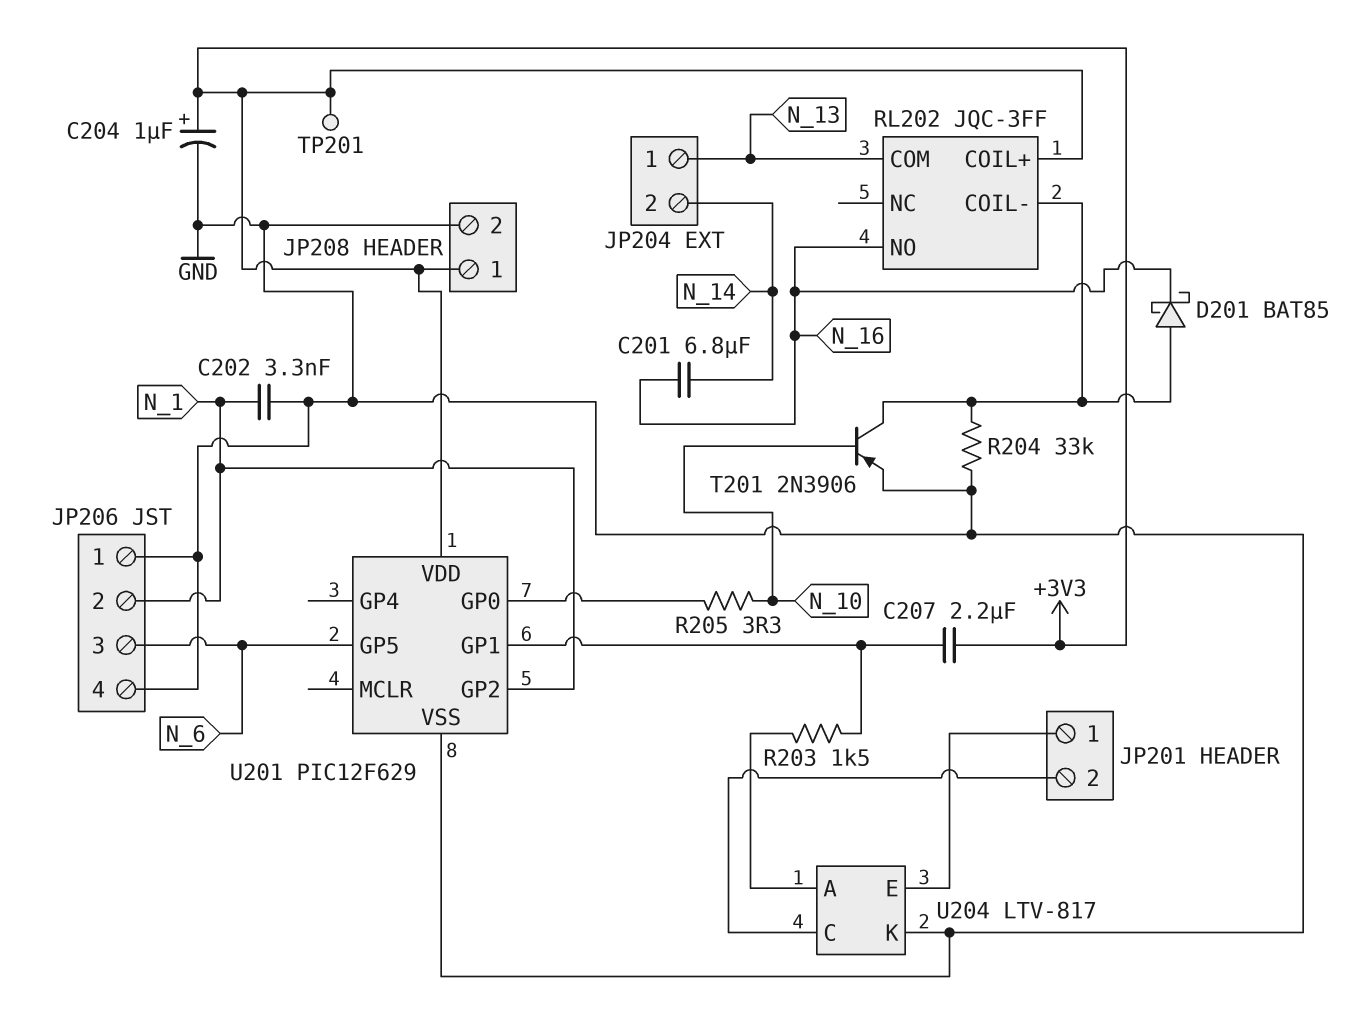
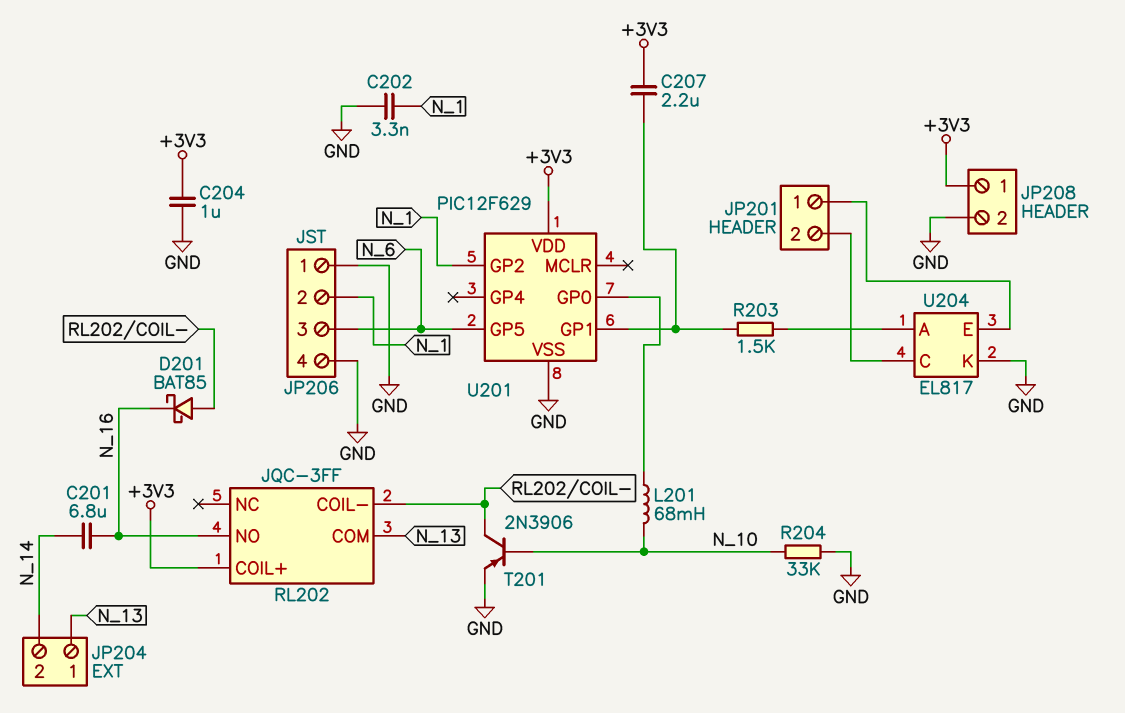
C204: 1uF (plus +3V3, minus GND) -> 1uF (+3V3, GND)
L201: none -> 68mH (N_10, U201/GP0)
R204: 33k (GND, RL202/COIL-) -> 33k (GND, N_10)
R205: 3.3 (N_10, U201/GP0) -> none
TP201: test point (+3V3) -> none
U204: LTV-817 -> EL817

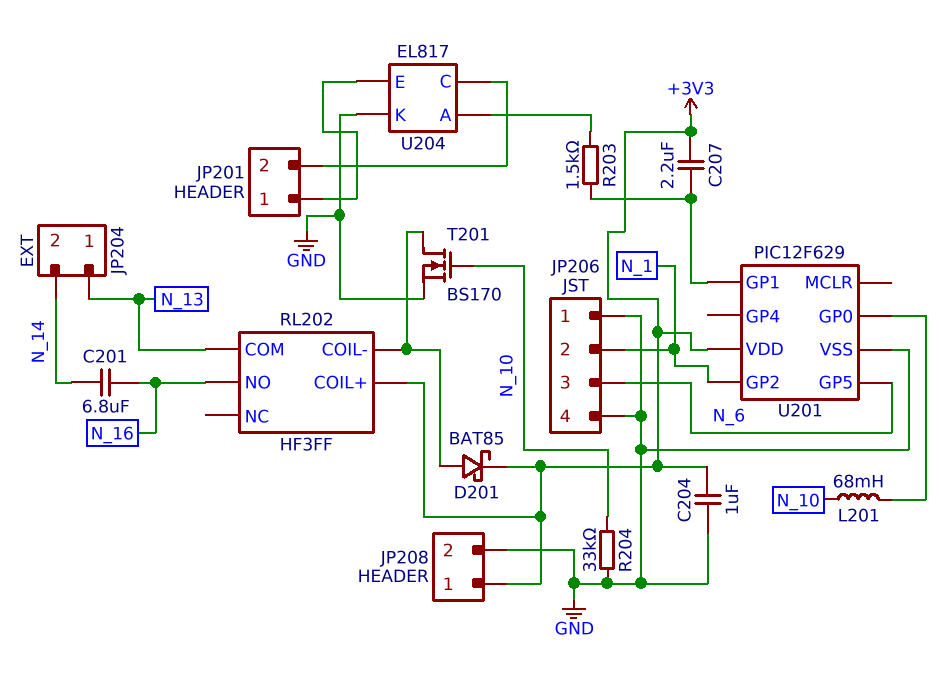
C202: 3.3nF (GND, N_1) -> none
D201: schottky BAT85 (A RL202/COIL-, K N_16) -> schottky BAT85 (A RL202/COIL-, K +3V3)
RL202: JQC-3FF -> HF3FF
T201: PNP 2N3906 (B N_10, C RL202/COIL-, E GND) -> NMOS BS170 (G N_10, D RL202/COIL-, S GND)

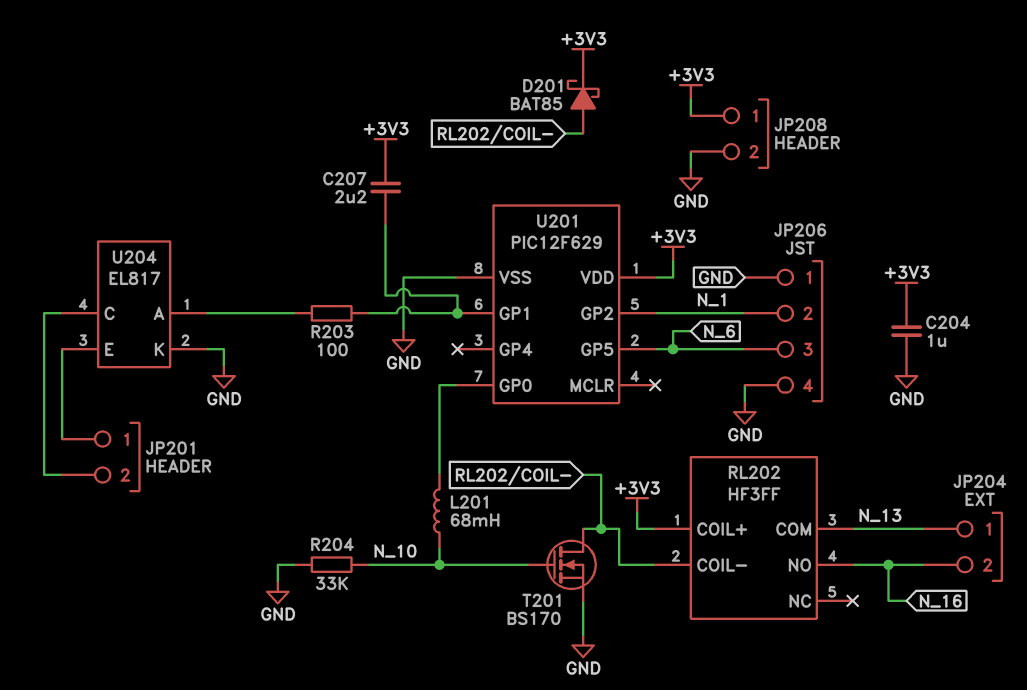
C201: 6.8uF (N_14, N_16) -> none
JP204 pin 2: N_14 -> N_16
R203: 1.5k (U201/GP1, U204/A) -> 100 (U201/GP1, U204/A)

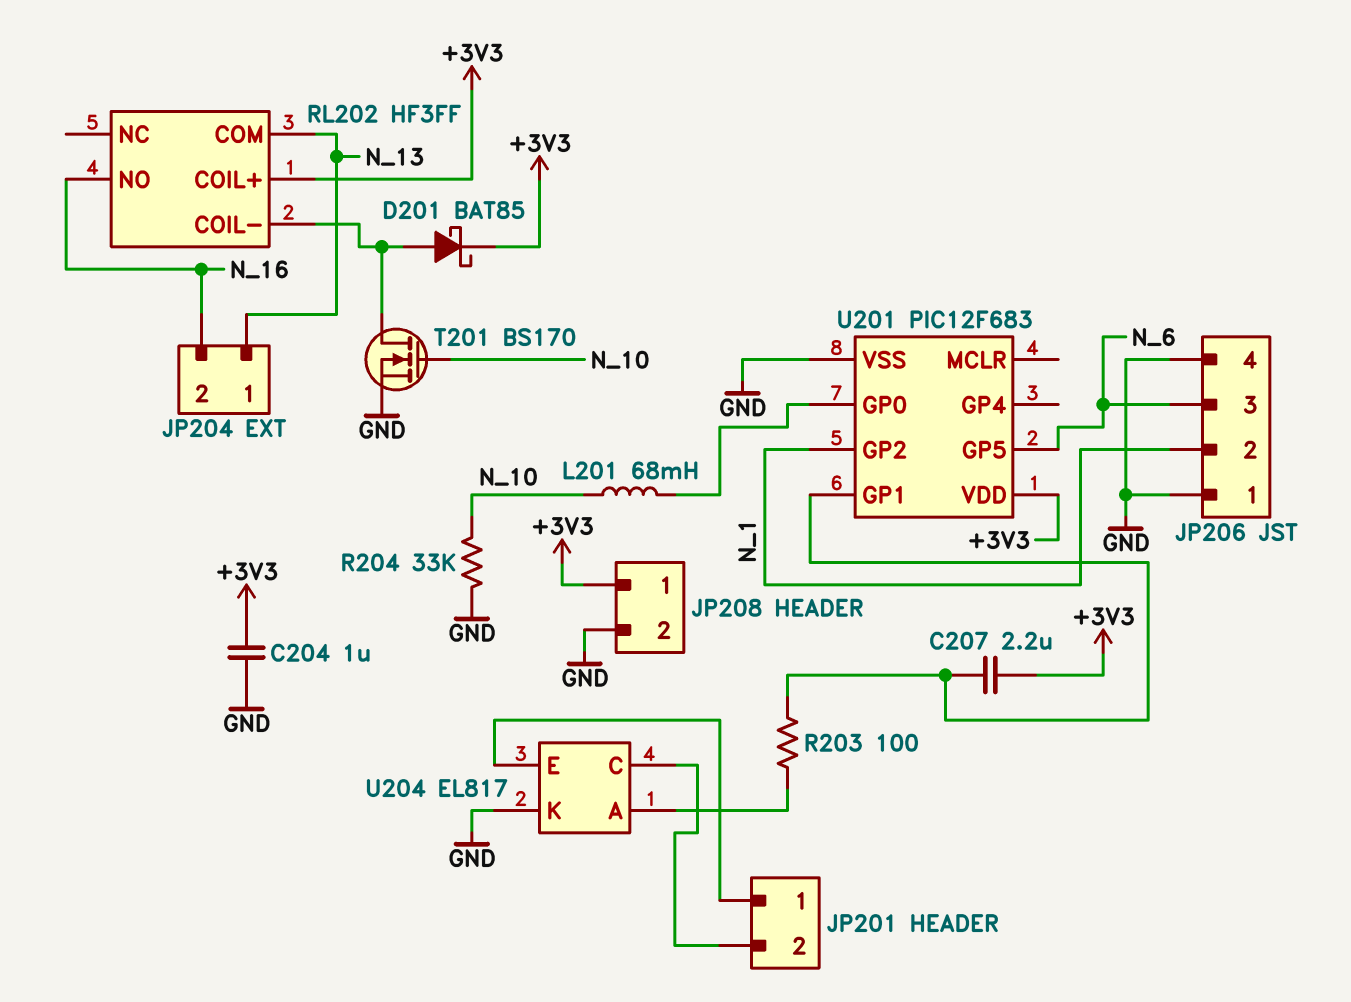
U201: PIC12F629 -> PIC12F683

